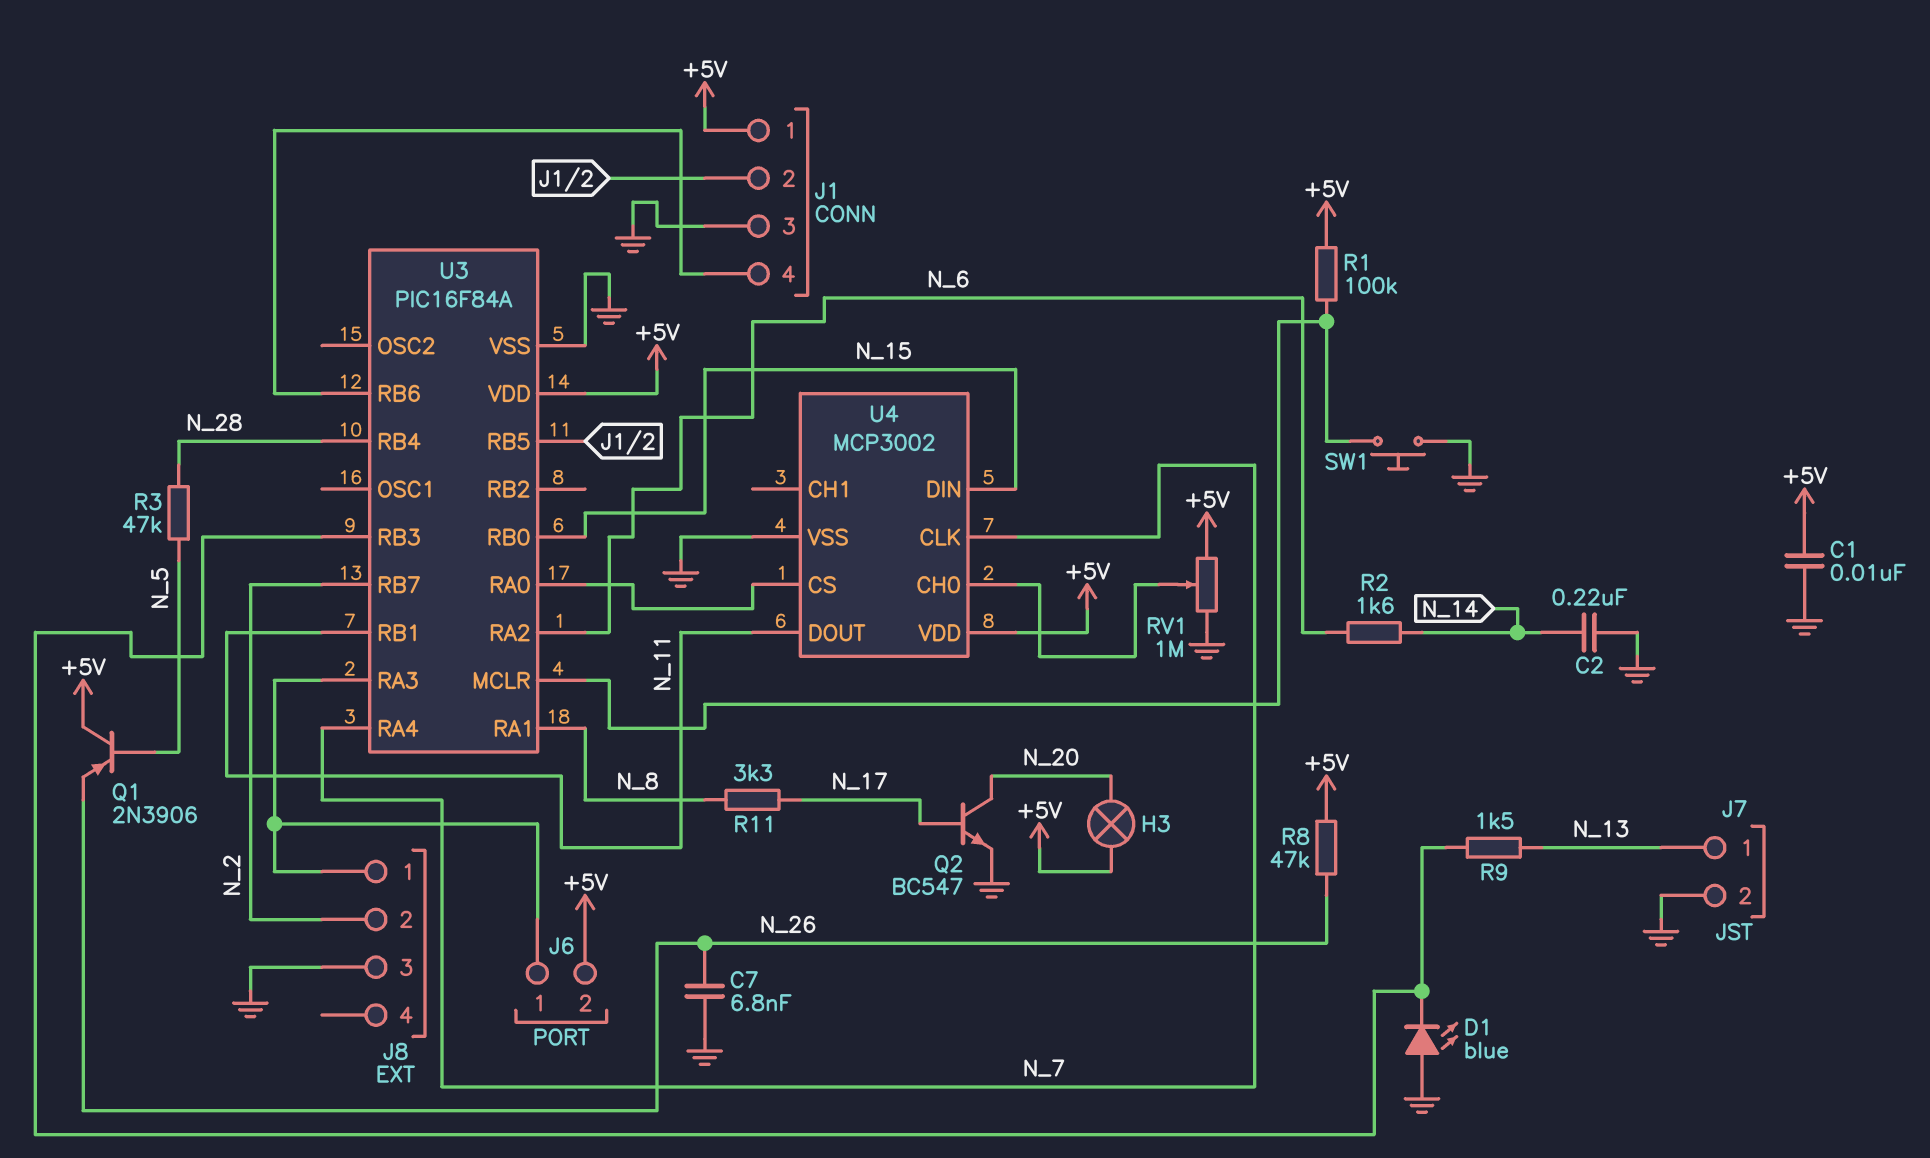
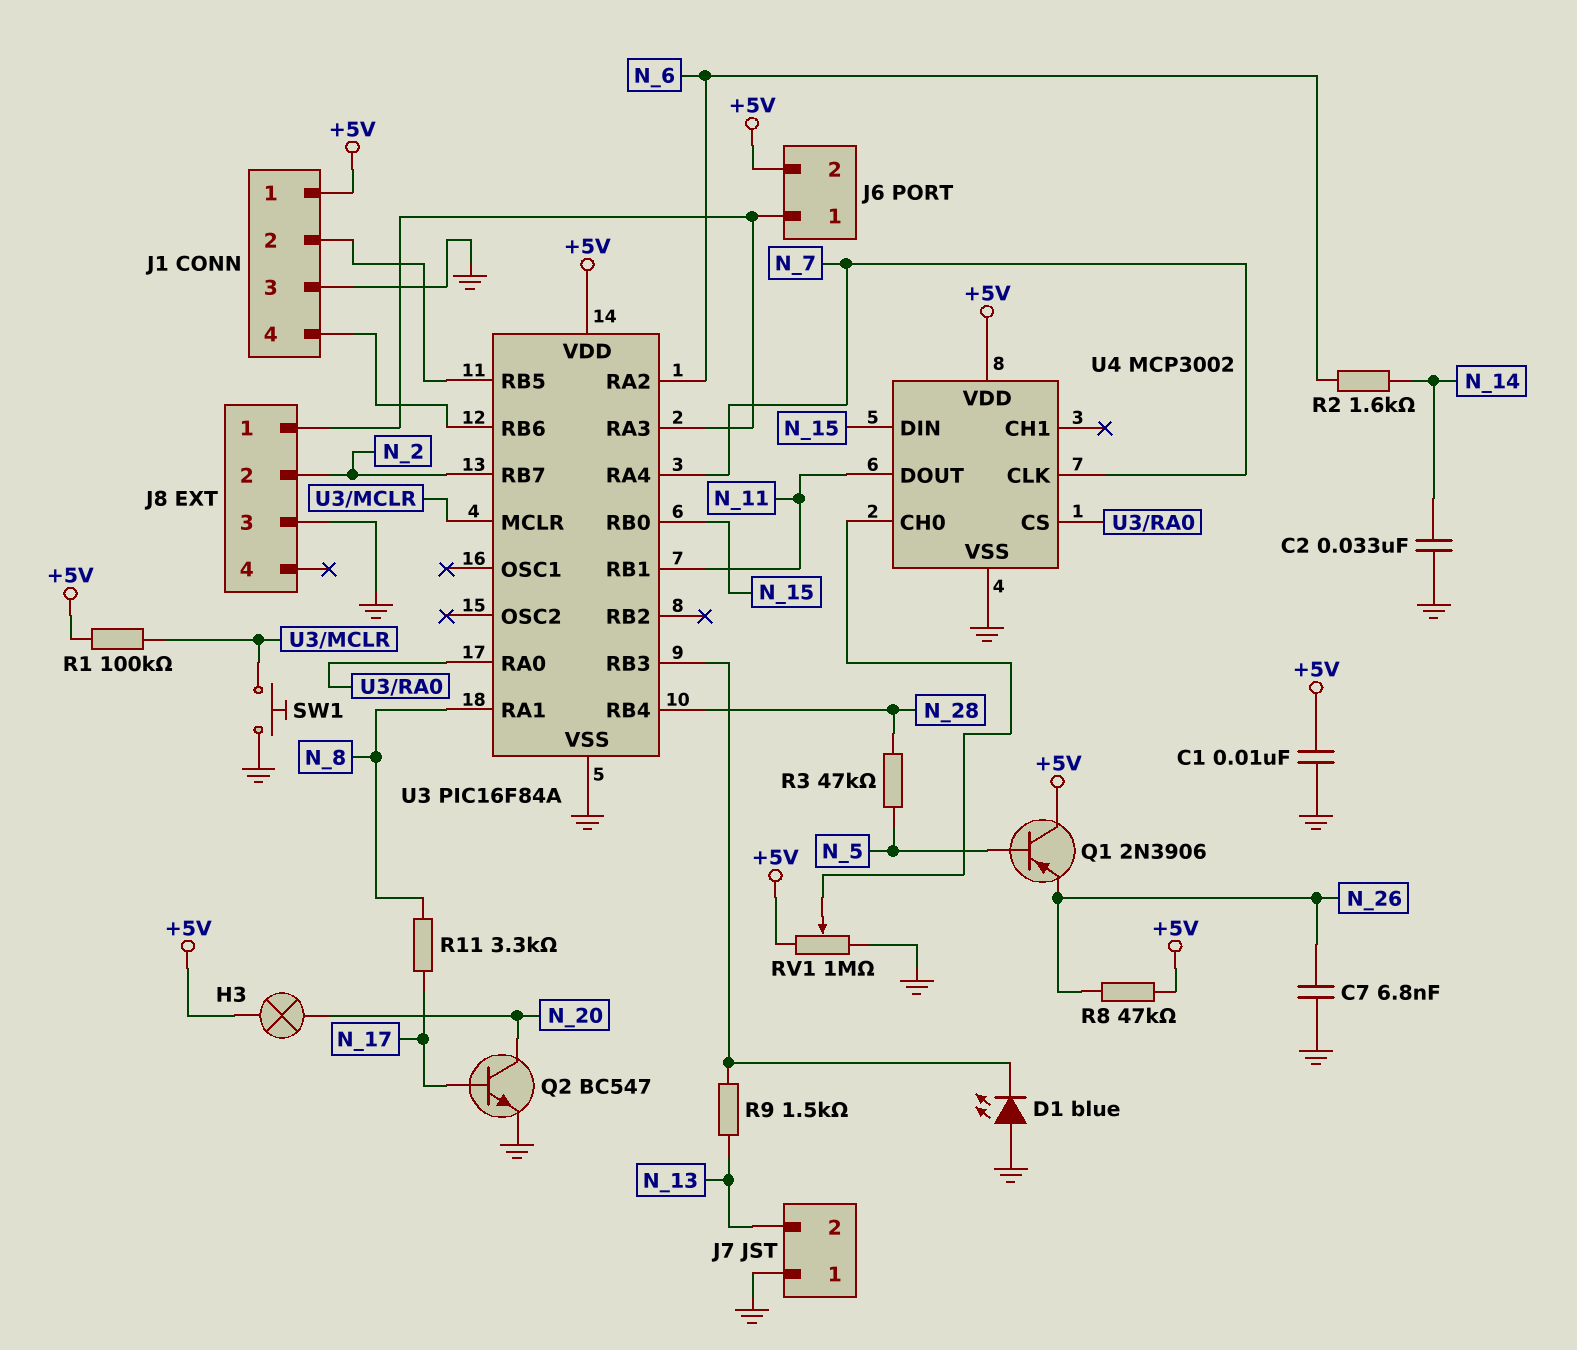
C2: 220nF (GND, N_14) -> 33nF (GND, N_14)
J7 pin 1: N_13 -> GND
J7 pin 2: GND -> N_13

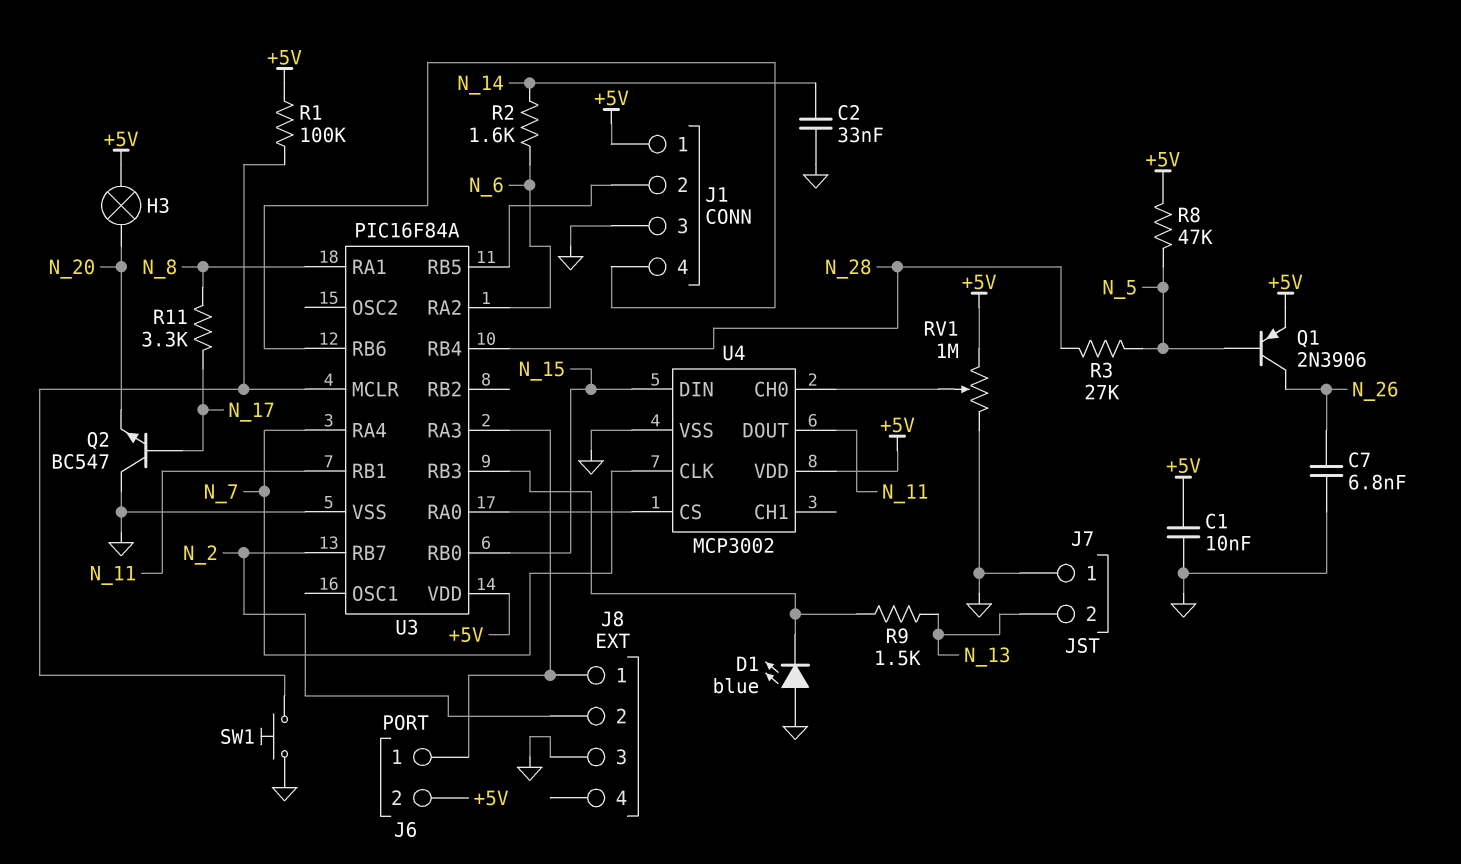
Q1: PNP 2N3906 (B N_5, C +5V, E N_26) -> PNP 2N3906 (B N_5, C N_26, E +5V)
Q2: NPN BC547 (B N_17, C N_20, E GND) -> NPN BC547 (B N_17, C GND, E N_20)
R3: 47k (N_5, N_28) -> 27k (N_5, N_28)
R8: 47k (+5V, N_26) -> 47k (+5V, N_5)

